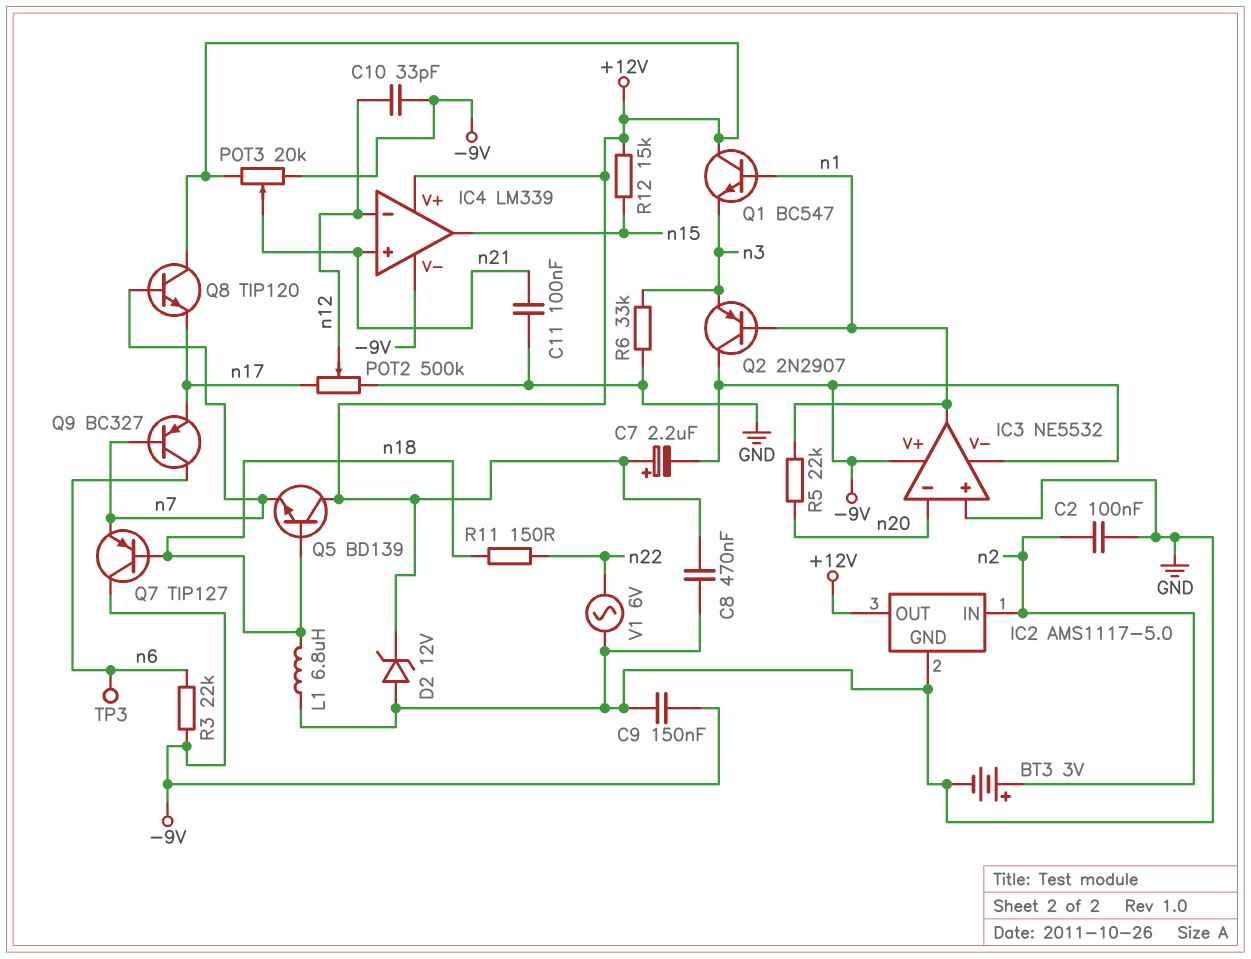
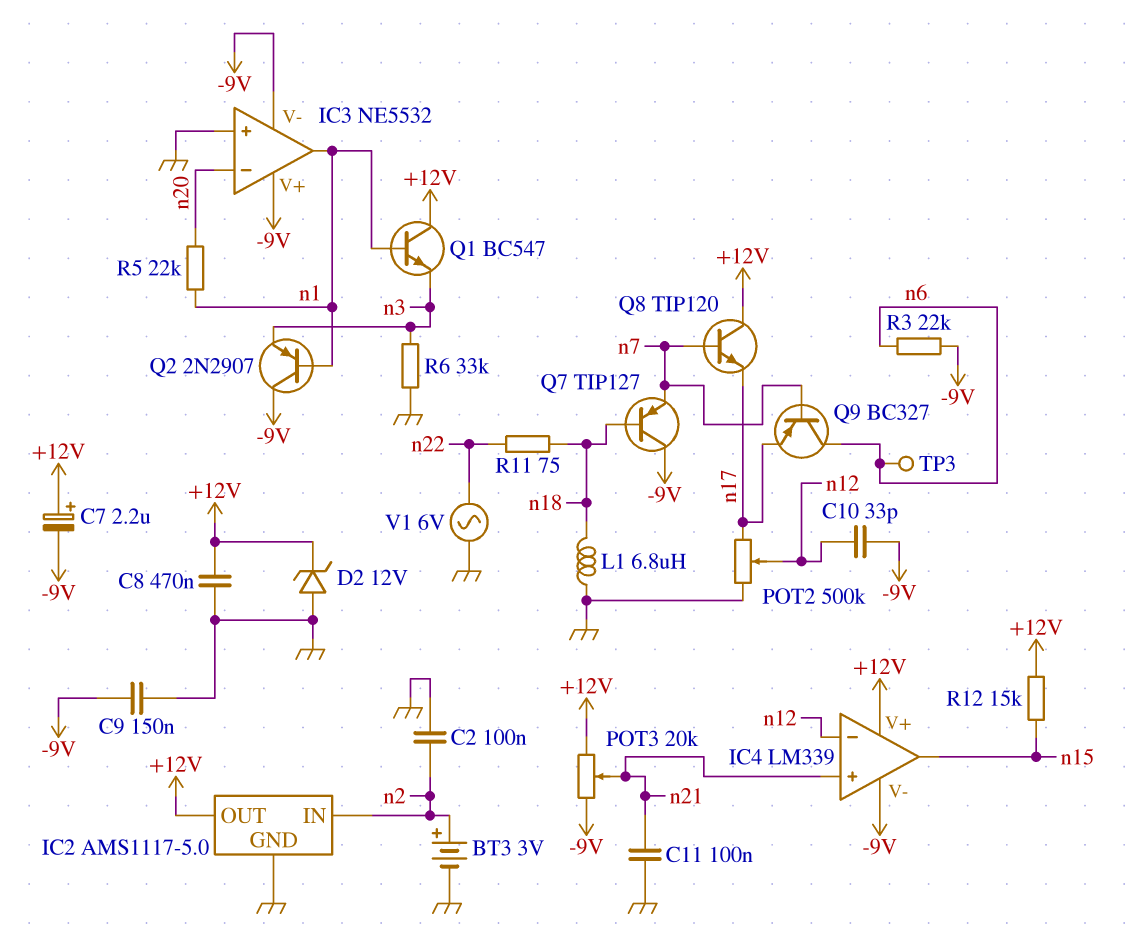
Q5: NPN BD139 (B n18, C +12V, E n7) -> none
R11: 150 (n18, n22) -> 75 (n18, n22)

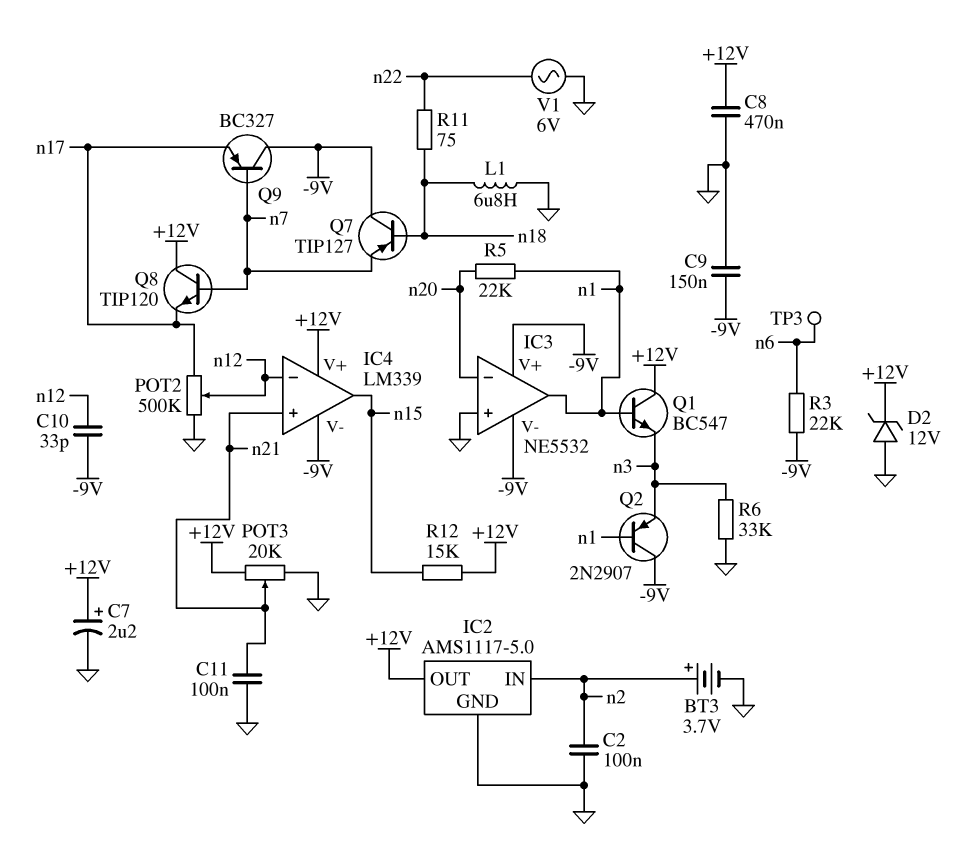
BT3: 3V (plus n2, minus GND) -> 3.7V (plus n2, minus GND)
C7: 2.2uF (plus +12V, minus -9V) -> 2.2uF (plus +12V, minus GND)
POT3: 20k (+12V, -9V, wiper n21) -> 20k (+12V, GND, wiper n21)
Q9: PNP BC327 (B n7, C n6, E n17) -> PNP BC327 (B n7, C -9V, E n17)

